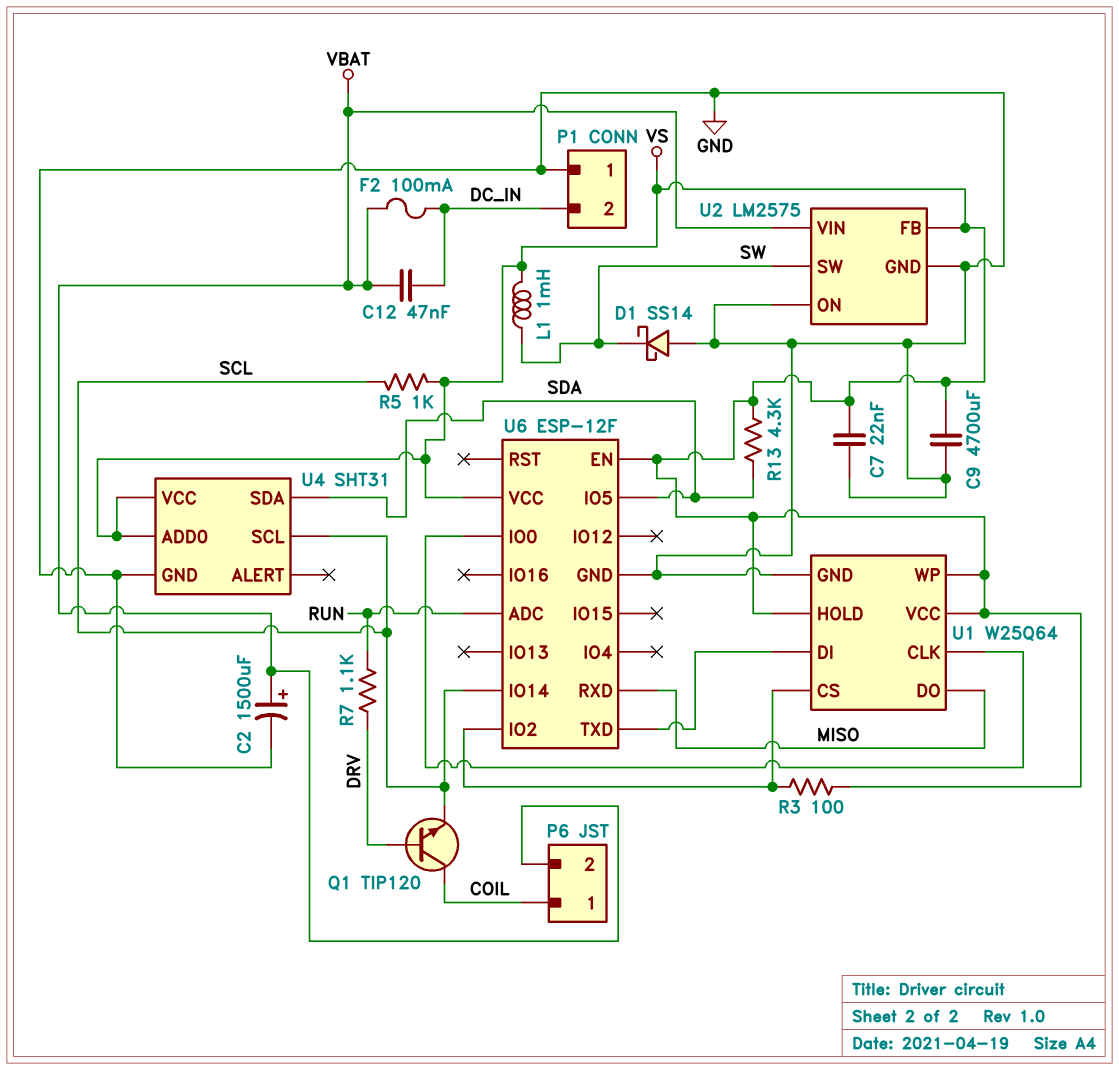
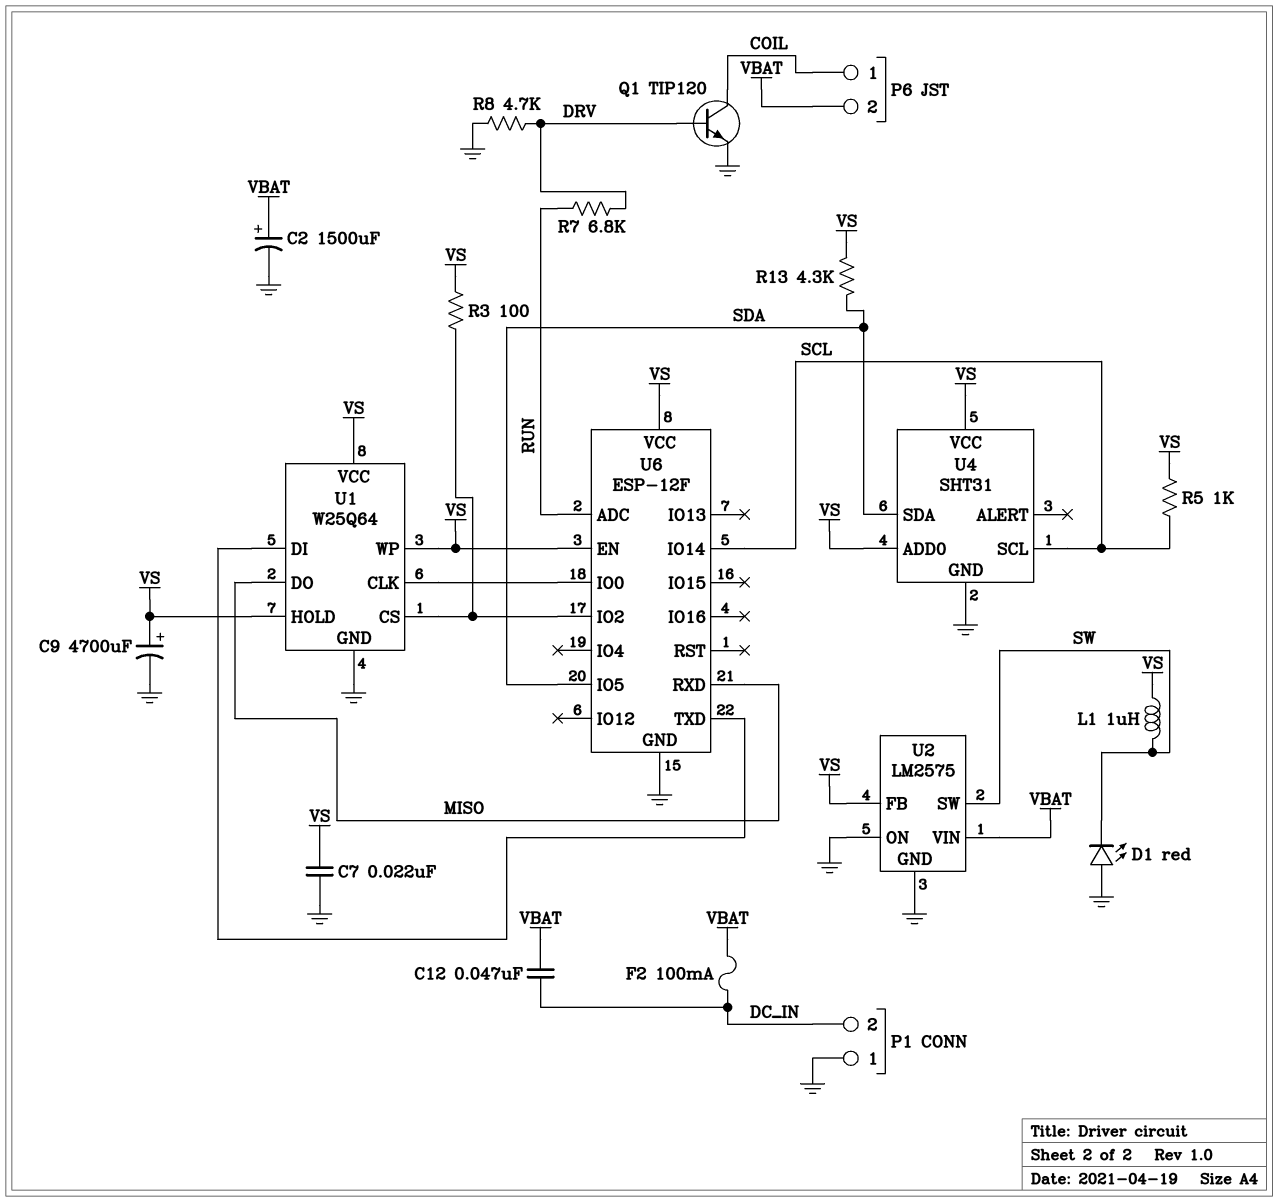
C9: 4700uF (GND, VS) -> 4700uF (plus VS, minus GND)
D1: schottky SS14 (A GND, K SW) -> LED red (A GND, K SW)
L1: 1mH (SW, VS) -> 1uH (SW, VS)
Q1: NPN TIP120 (B DRV, C COIL, E SCL) -> NPN TIP120 (B DRV, C COIL, E GND)
R7: 1.1k (DRV, RUN) -> 6.8k (DRV, RUN)
R8: none -> 4.7k (DRV, GND)

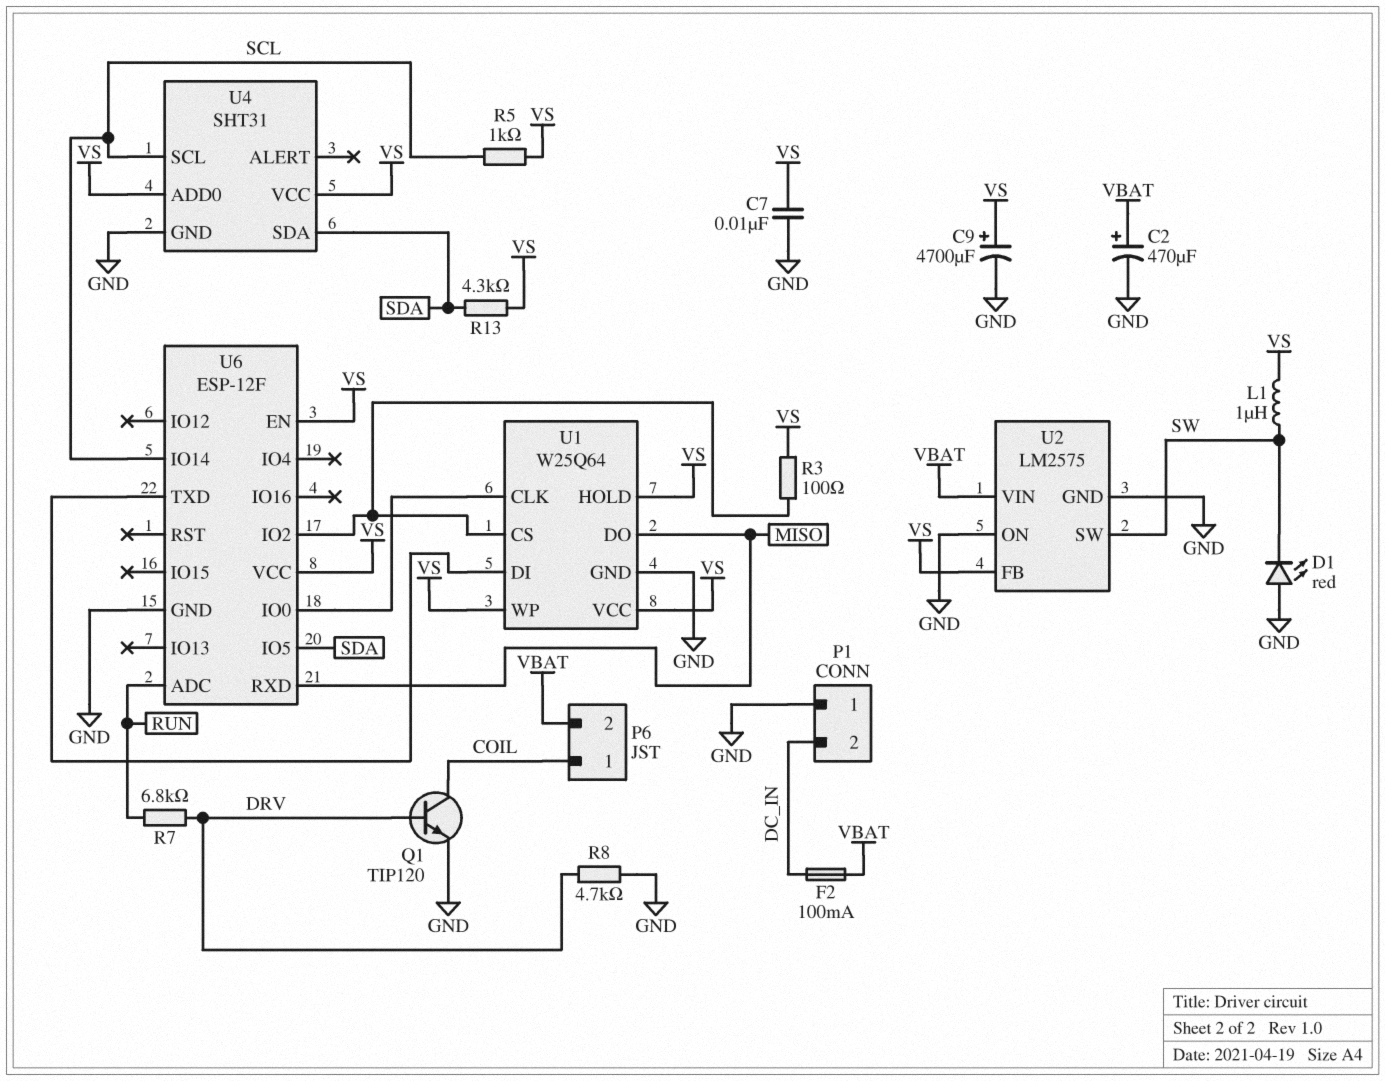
C2: 1500uF (plus VBAT, minus GND) -> 470uF (plus VBAT, minus GND)
C7: 22nF (GND, VS) -> 10nF (GND, VS)
C12: 47nF (DC_IN, VBAT) -> none

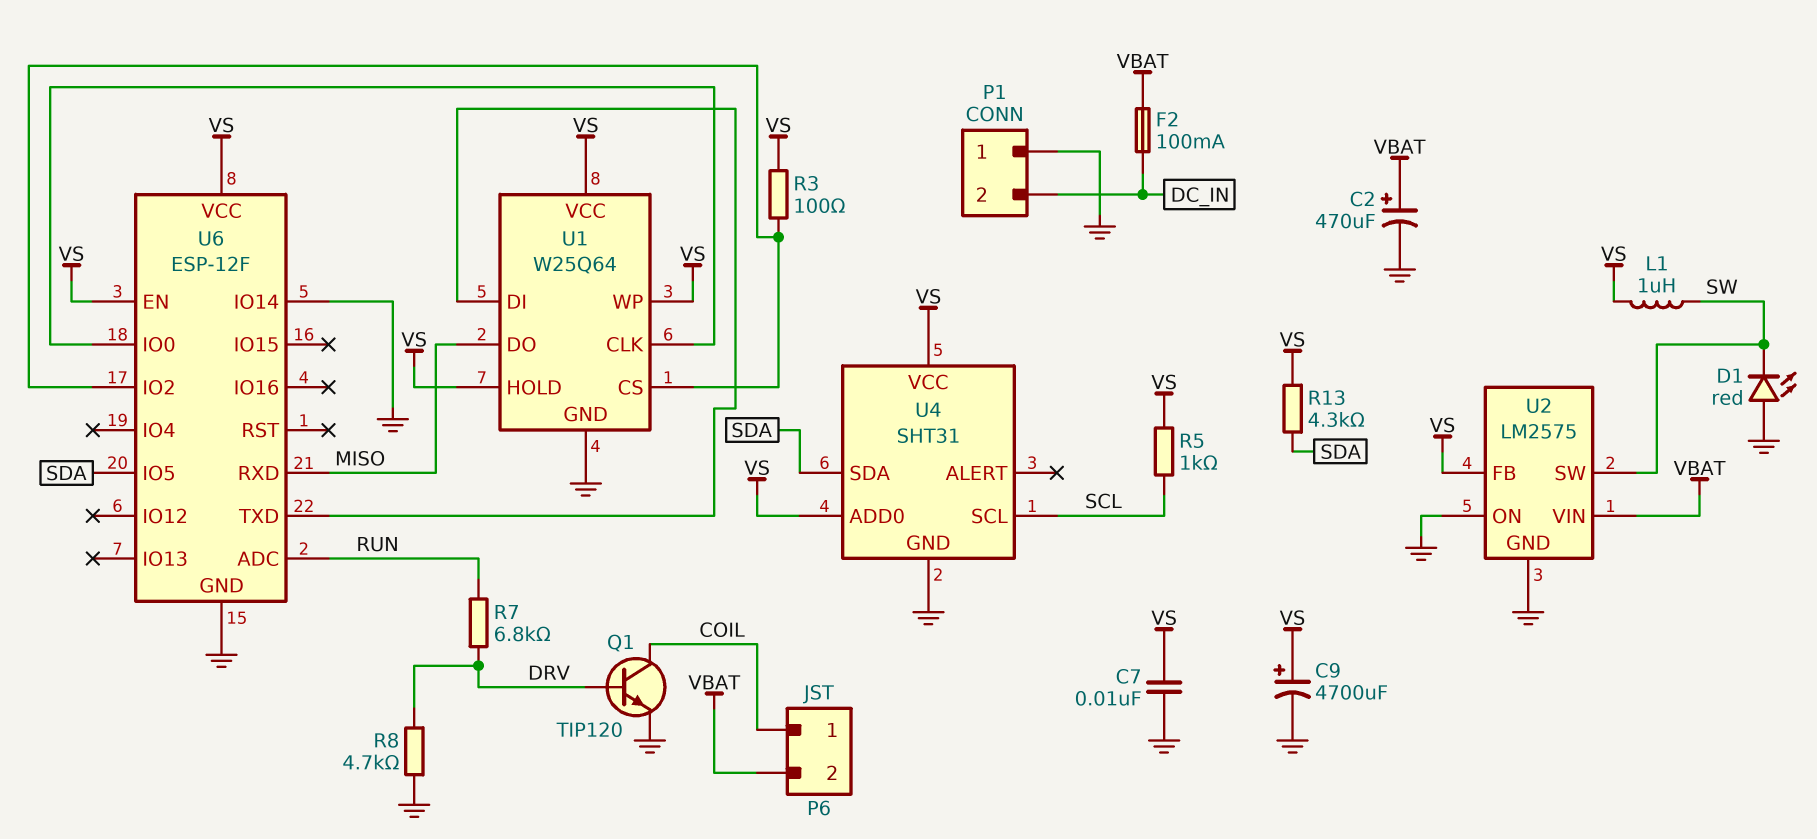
U6 pin IO14: SCL -> GND

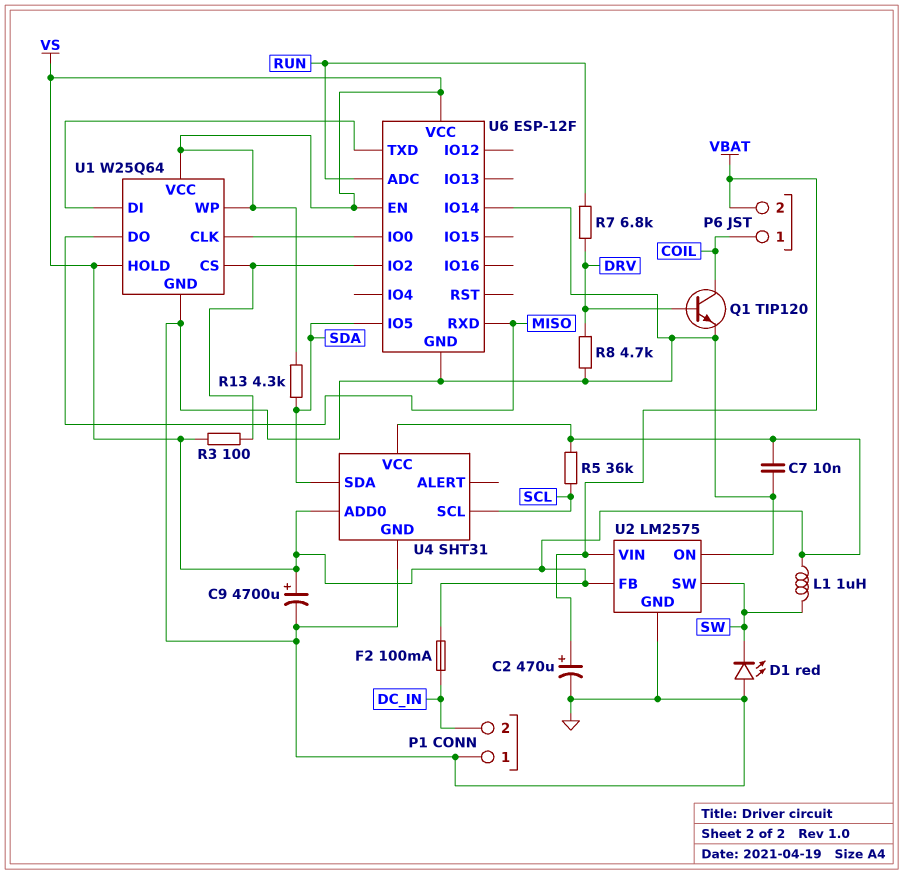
F2: 100mA (DC_IN, VBAT) -> 100mA (DC_IN, VS)
R5: 1k (SCL, VS) -> 36k (SCL, VS)

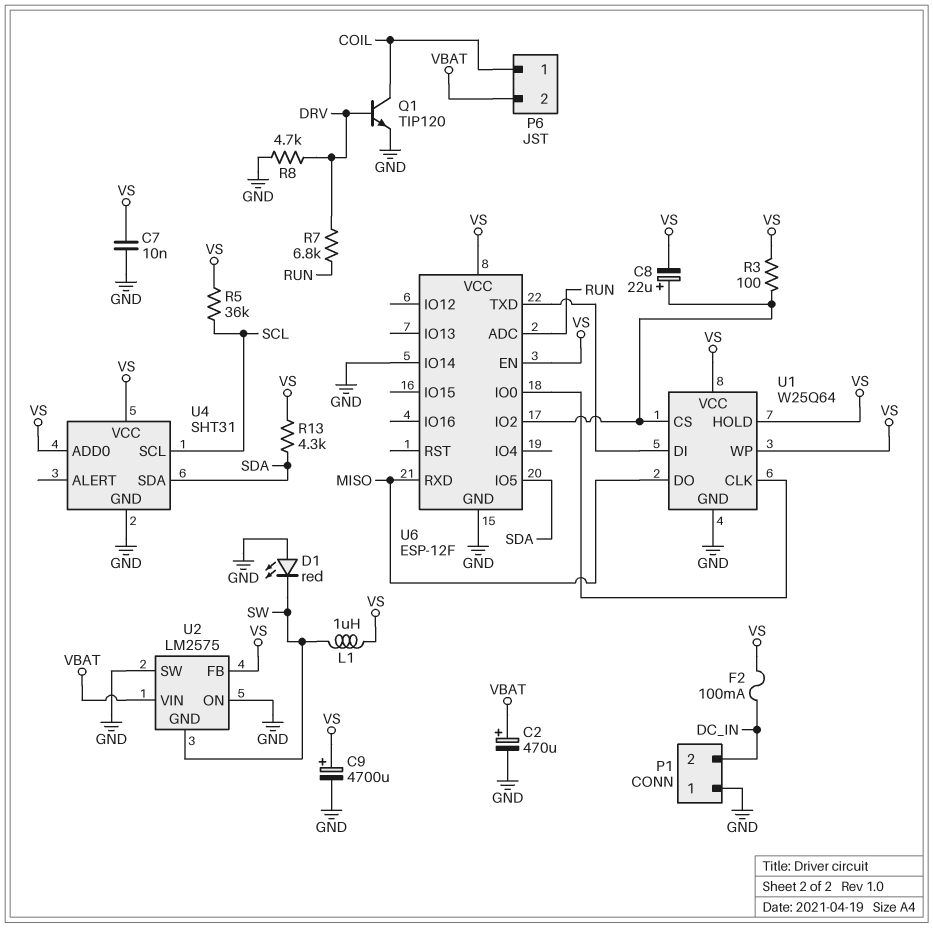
C8: none -> 22uF (plus U1/CS, minus VS)
U2 pin GND: GND -> SW
U2 pin SW: SW -> GND

